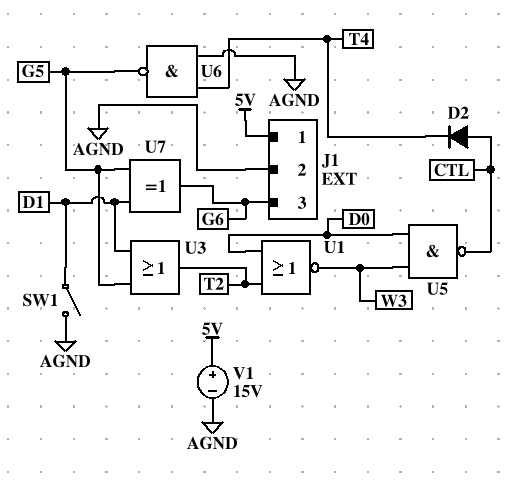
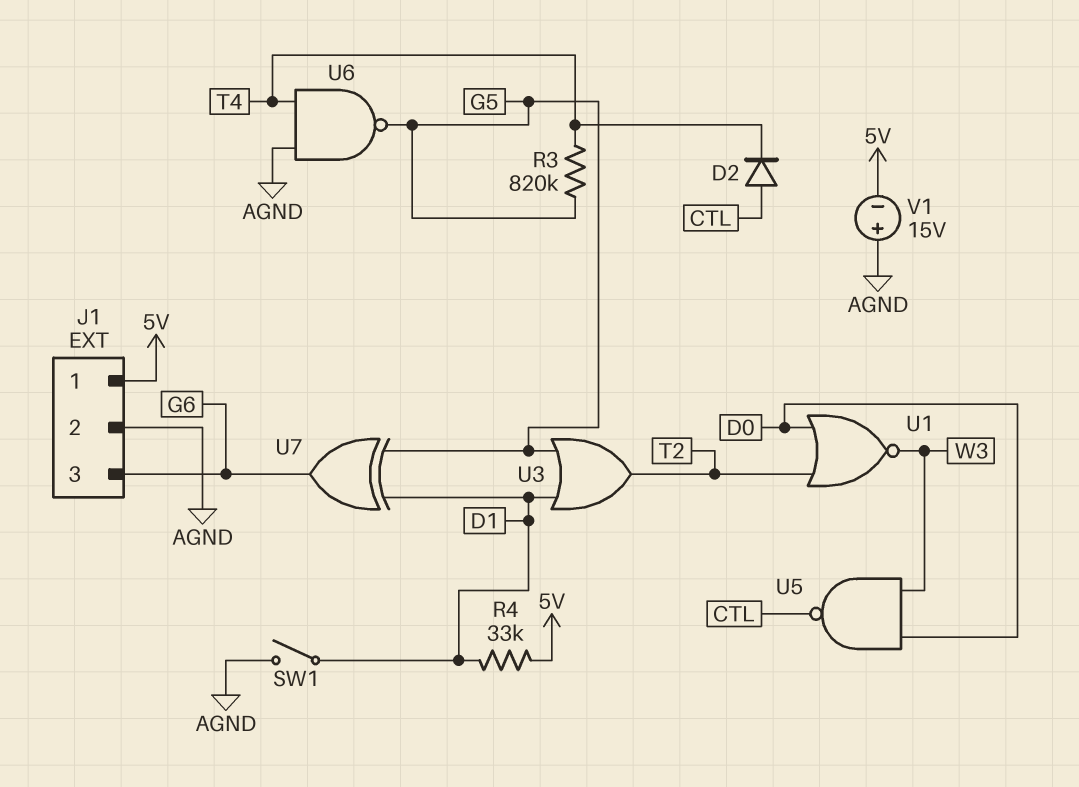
R3: none -> 820k (G5, T4)
R4: none -> 33k (5V, D1)
V1: 15V (plus 5V, minus AGND) -> 15V (plus AGND, minus 5V)

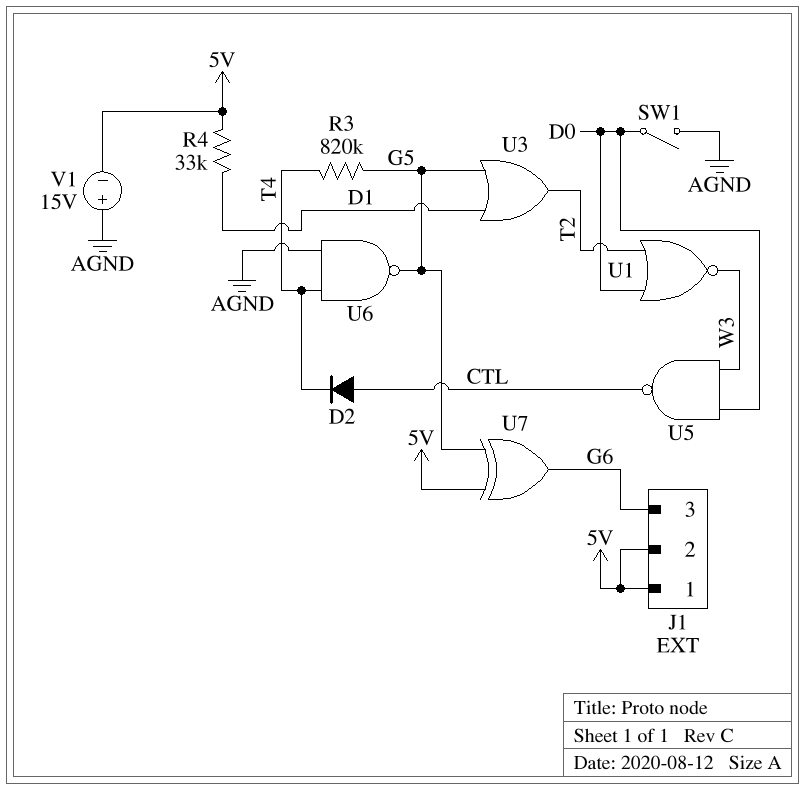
J1 pin 2: AGND -> 5V
SW1: switch (AGND, D1) -> switch (AGND, D0)
U7: XOR (in D1, in G5, out G6) -> XOR (in 5V, in G5, out G6)

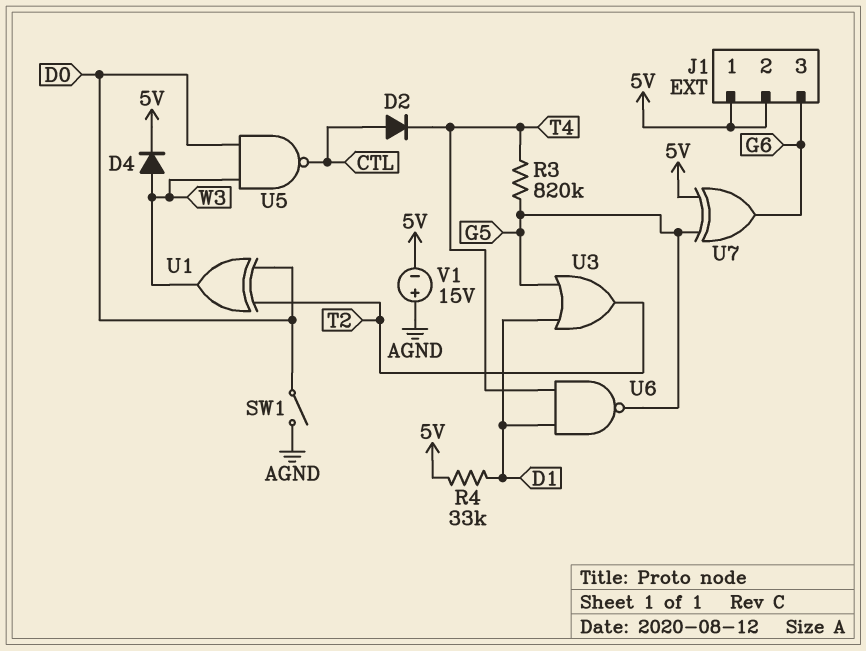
D4: none -> diode (A W3, K 5V)
U1: NOR (in D0, in T2, out W3) -> XOR (in D0, in T2, out W3)
U6: NAND (in AGND, in T4, out G5) -> NAND (in D1, in T4, out G5)

